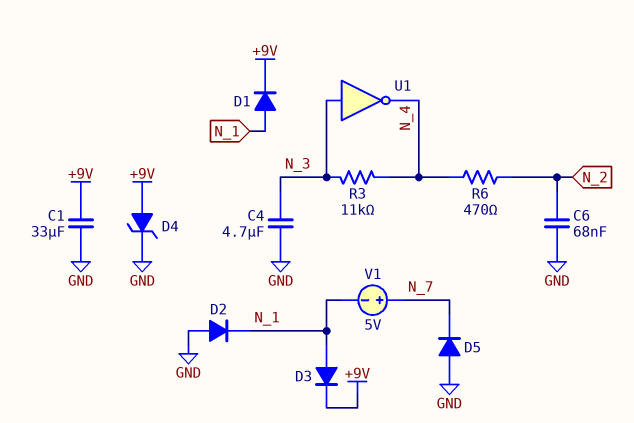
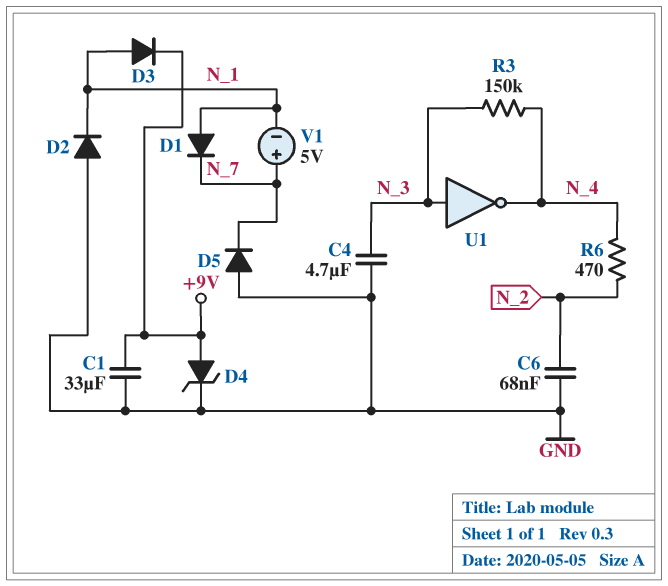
D1: diode (A N_1, K +9V) -> diode (A N_1, K N_7)
R3: 11k (N_3, N_4) -> 150k (N_3, N_4)

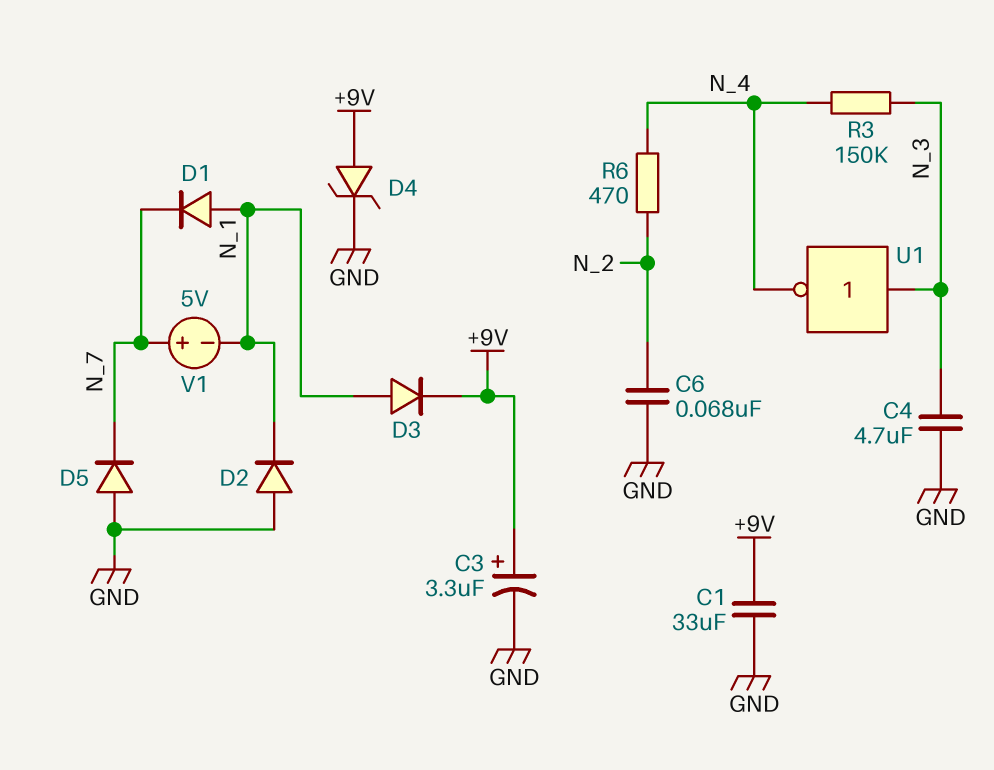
C3: none -> 3.3uF (plus +9V, minus GND)

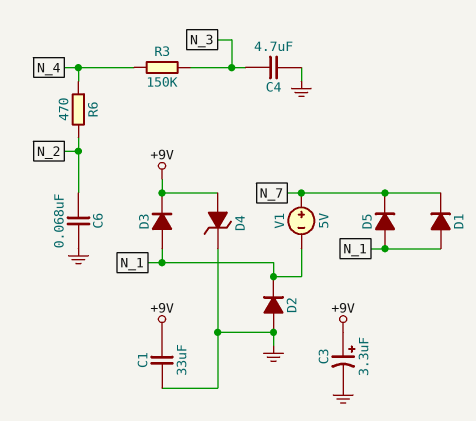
D5: diode (A GND, K N_7) -> diode (A N_1, K N_7)
U1: NOT (in N_3, out N_4) -> none

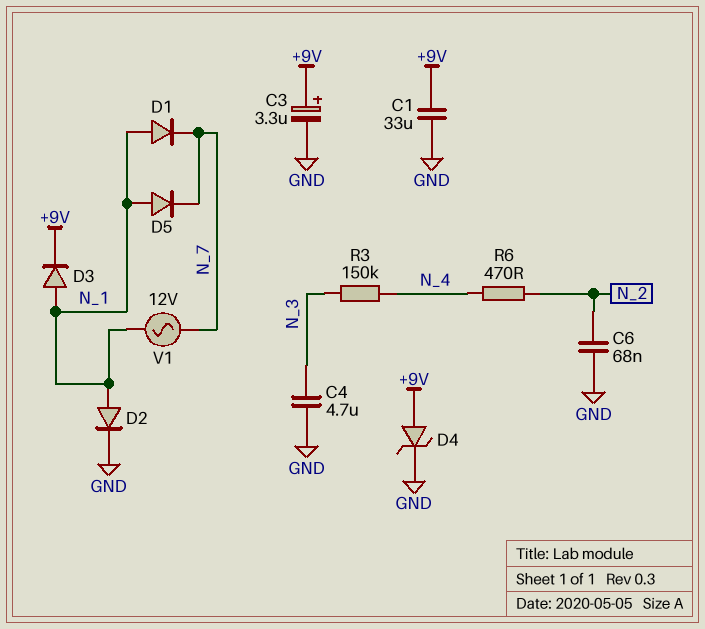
D2: diode (A GND, K N_1) -> diode (A N_1, K GND)
V1: 5V (plus N_7, minus N_1) -> AC 12V (N_1, N_7)

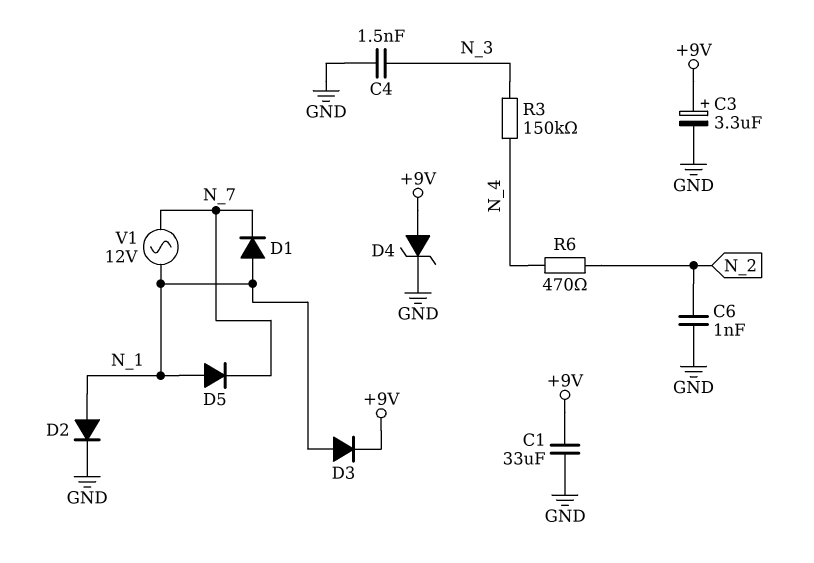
C4: 4.7uF (GND, N_3) -> 1.5nF (GND, N_3)
C6: 68nF (GND, N_2) -> 1nF (GND, N_2)

